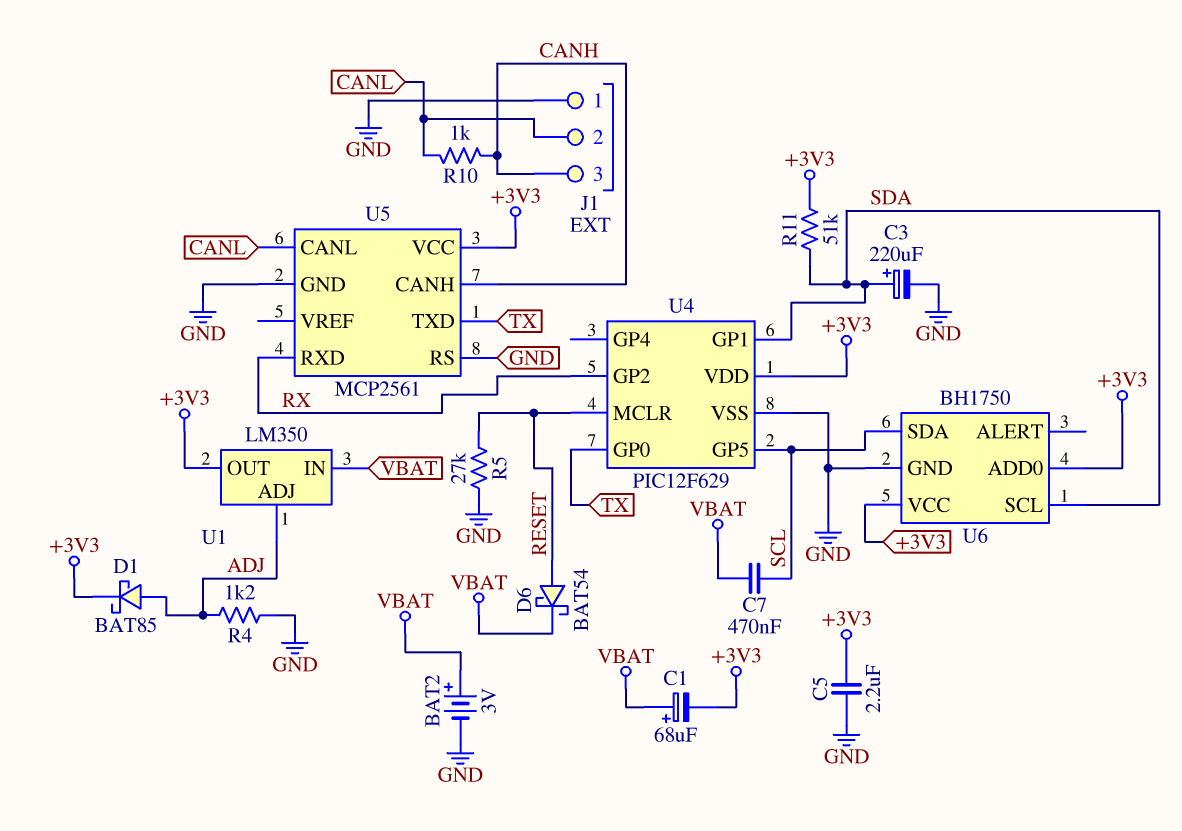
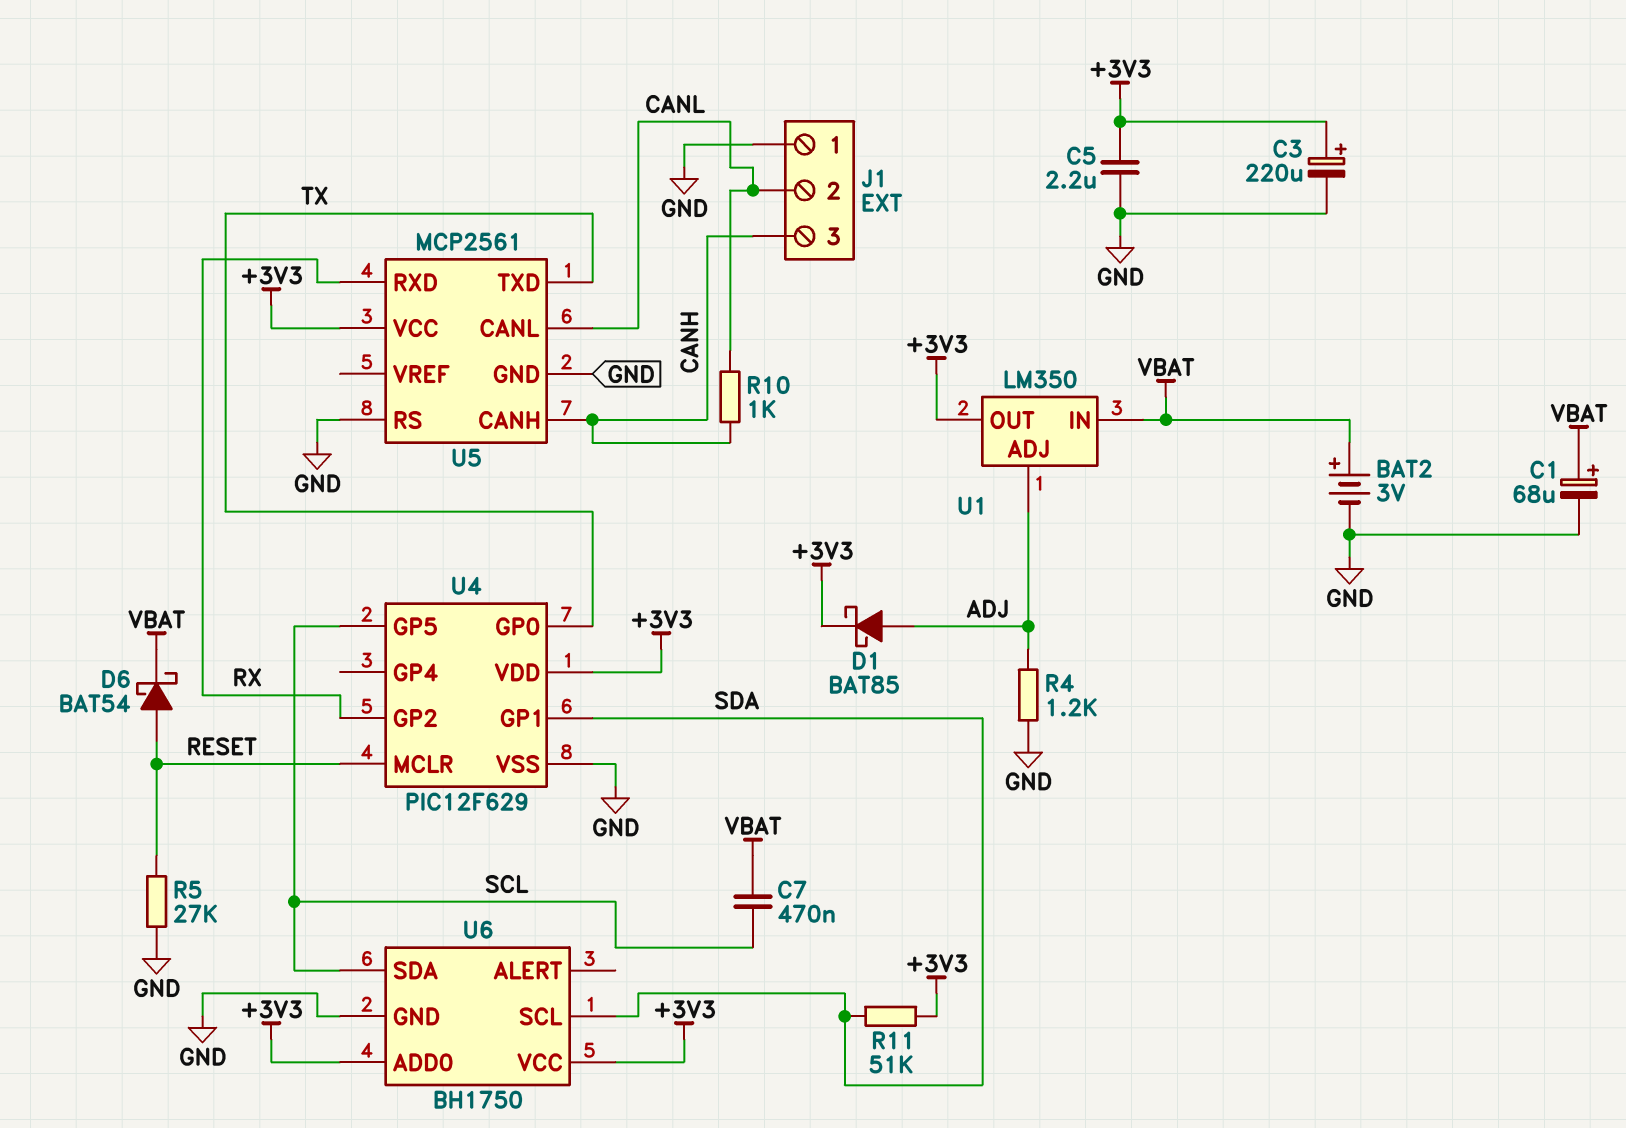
C1: 68uF (plus VBAT, minus +3V3) -> 68uF (plus VBAT, minus GND)
C3: 220uF (plus SDA, minus GND) -> 220uF (plus +3V3, minus GND)

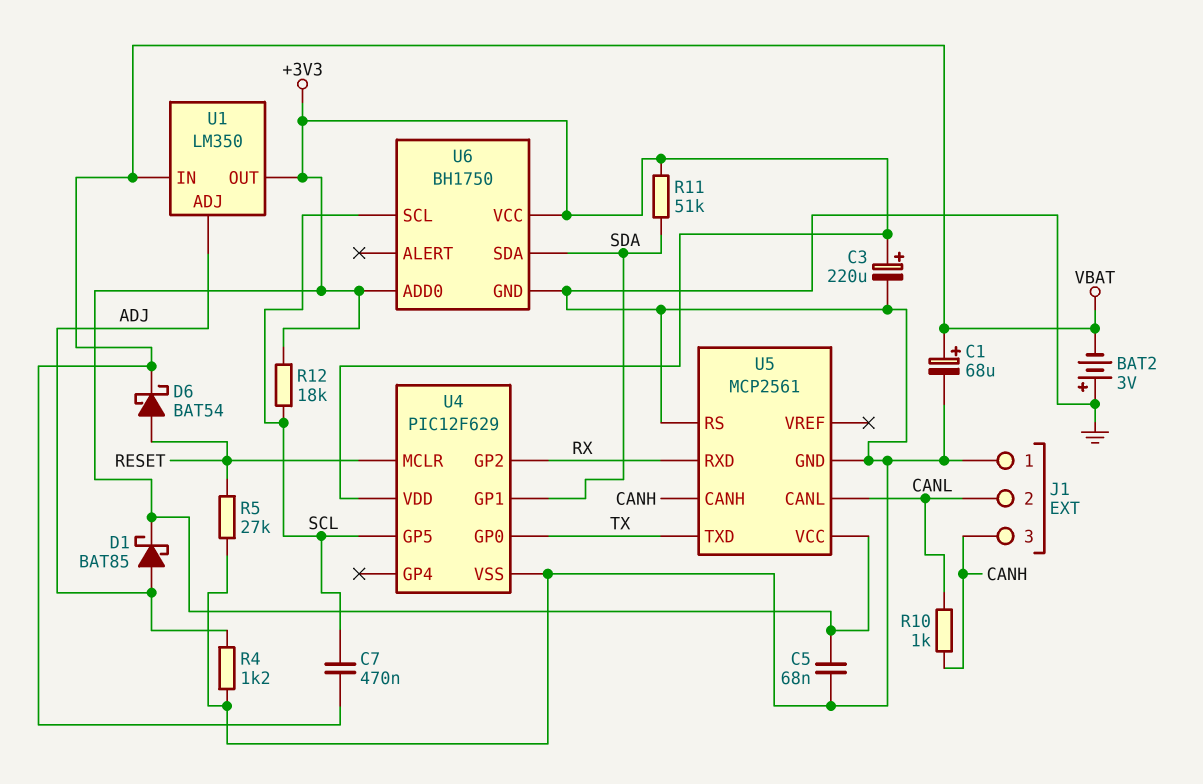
BAT2: 3V (plus VBAT, minus GND) -> 3V (plus GND, minus VBAT)
C5: 2.2uF (+3V3, GND) -> 68nF (+3V3, GND)
R12: none -> 18k (+3V3, SCL)
U6 pin SCL: SDA -> SCL
U6 pin SDA: SCL -> SDA

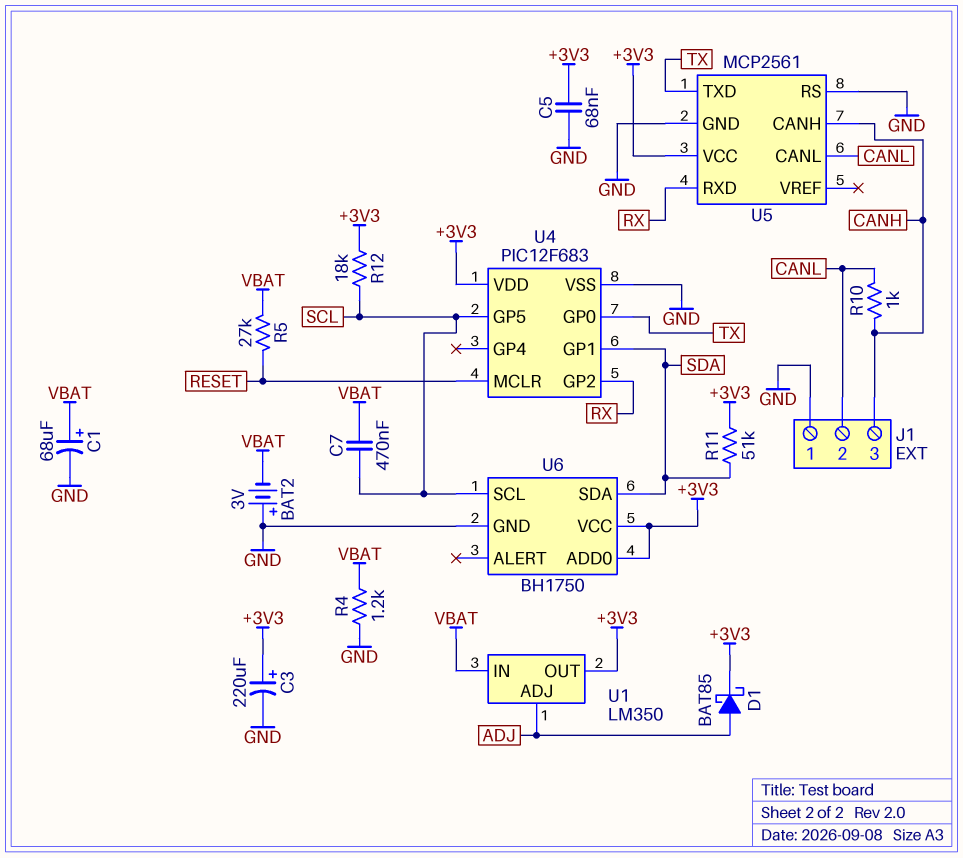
D6: schottky BAT54 (A RESET, K VBAT) -> none
R4: 1.2k (ADJ, GND) -> 1.2k (GND, VBAT)
R5: 27k (GND, RESET) -> 27k (RESET, VBAT)
U4: PIC12F629 -> PIC12F683

